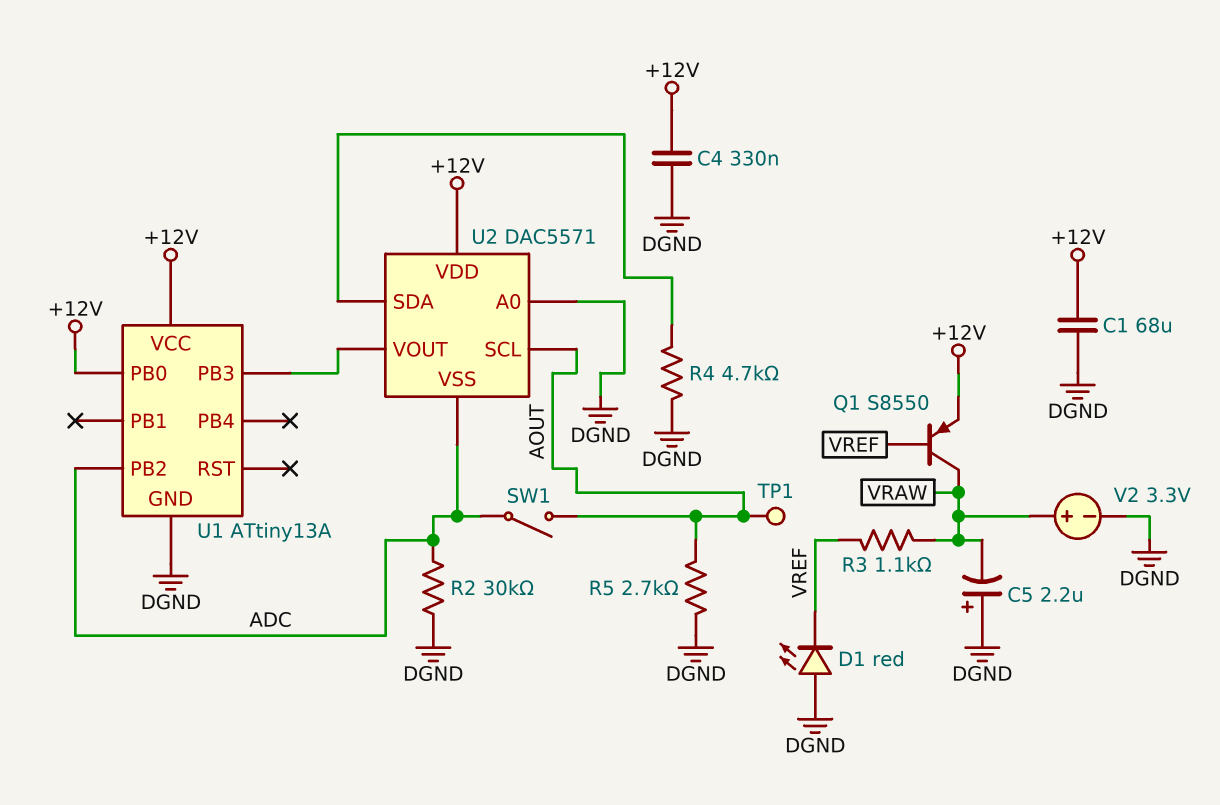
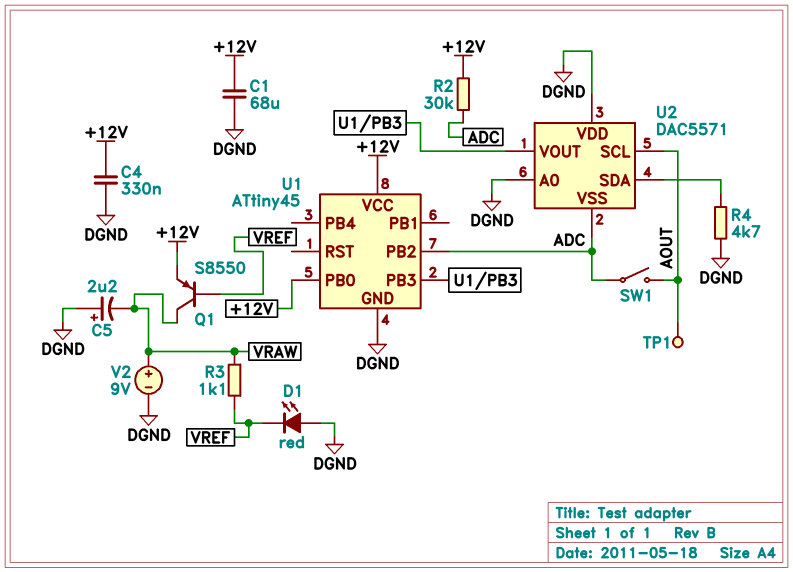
R2: 30k (ADC, DGND) -> 30k (+12V, ADC)
R5: 2.7k (AOUT, DGND) -> none
U1: ATtiny13A -> ATtiny45
U2 pin VDD: +12V -> DGND
V2: 3.3V (plus VRAW, minus DGND) -> 9V (plus VRAW, minus DGND)

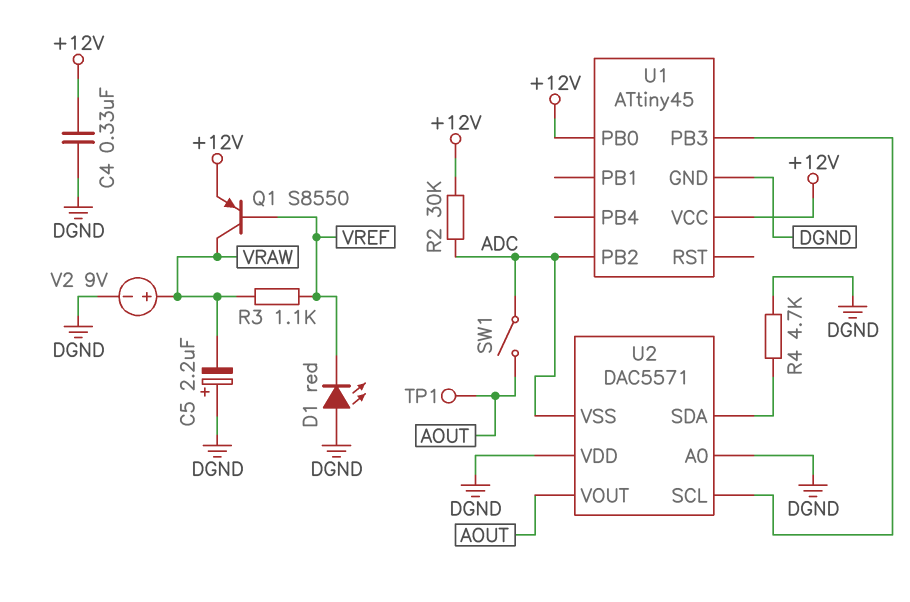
C1: 68uF (+12V, DGND) -> none
U2 pin SCL: AOUT -> U1/PB3
U2 pin VOUT: U1/PB3 -> AOUT

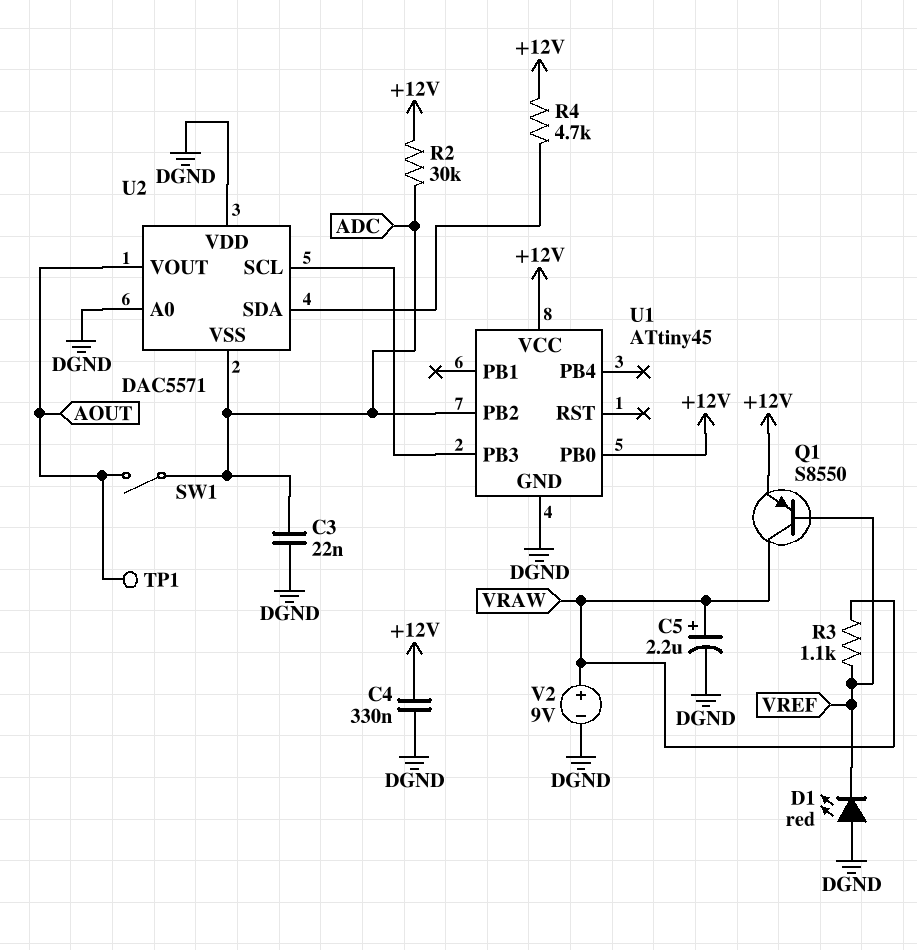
C3: none -> 22nF (ADC, DGND)
C5: 2.2uF (plus DGND, minus VRAW) -> 2.2uF (plus VRAW, minus DGND)
R4: 4.7k (DGND, U2/SDA) -> 4.7k (+12V, U2/SDA)

